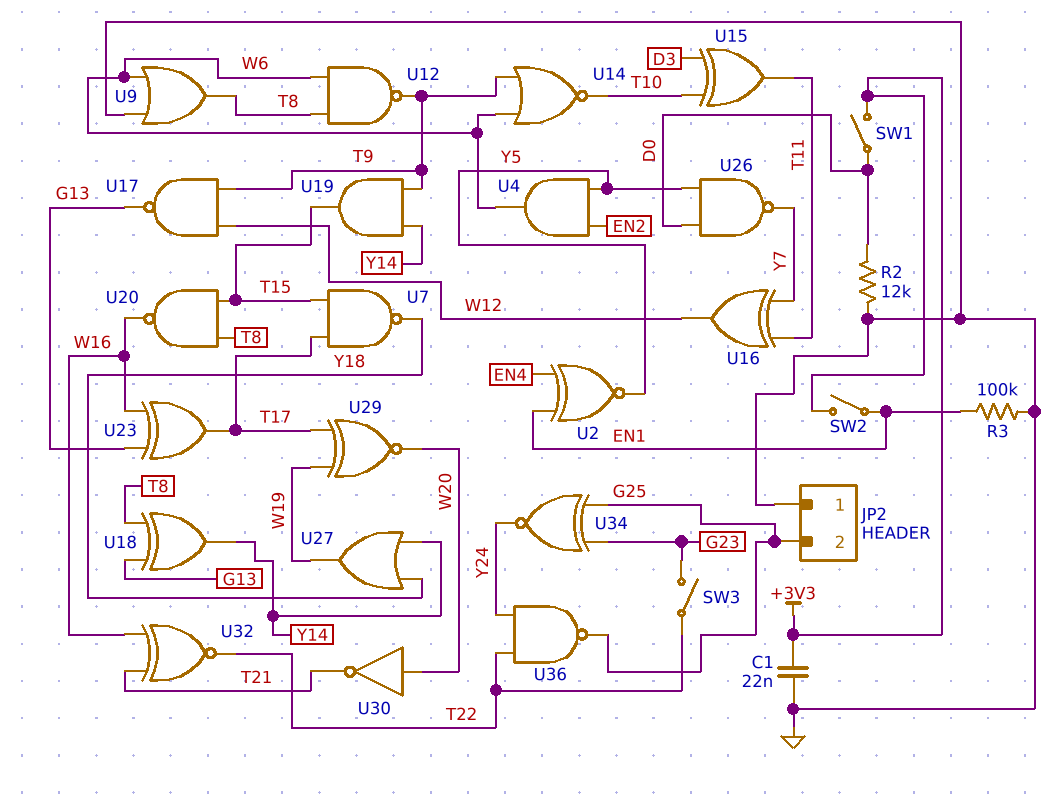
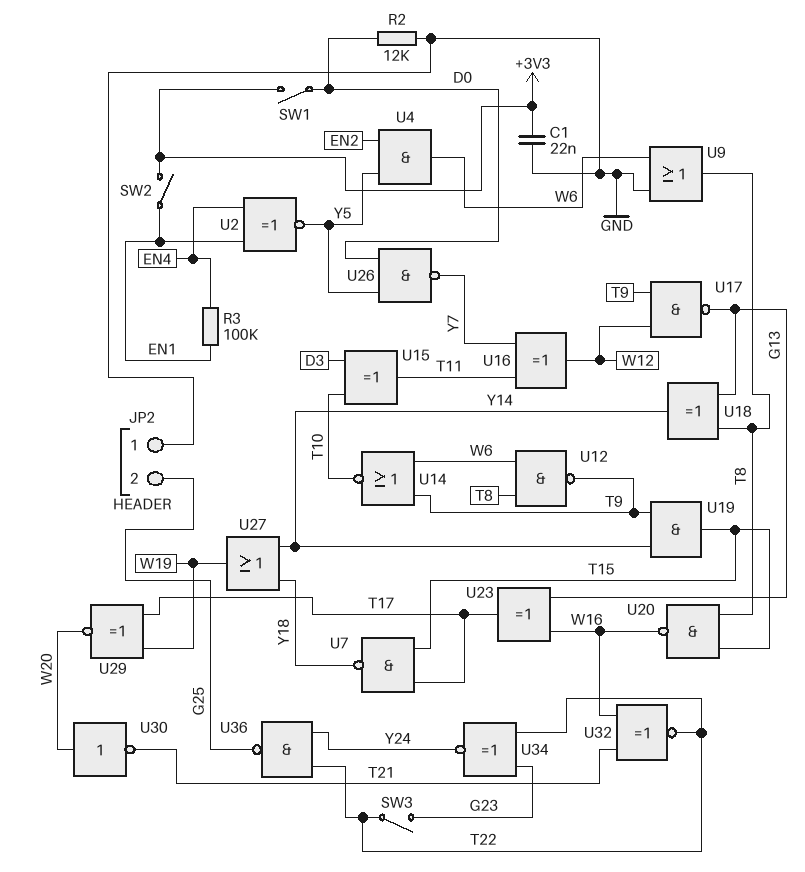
R3: 100k (EN1, GND) -> 100k (EN1, EN4)
U34: XNOR (in G23, in G25, out Y24) -> XNOR (in G23, in T22, out Y24)

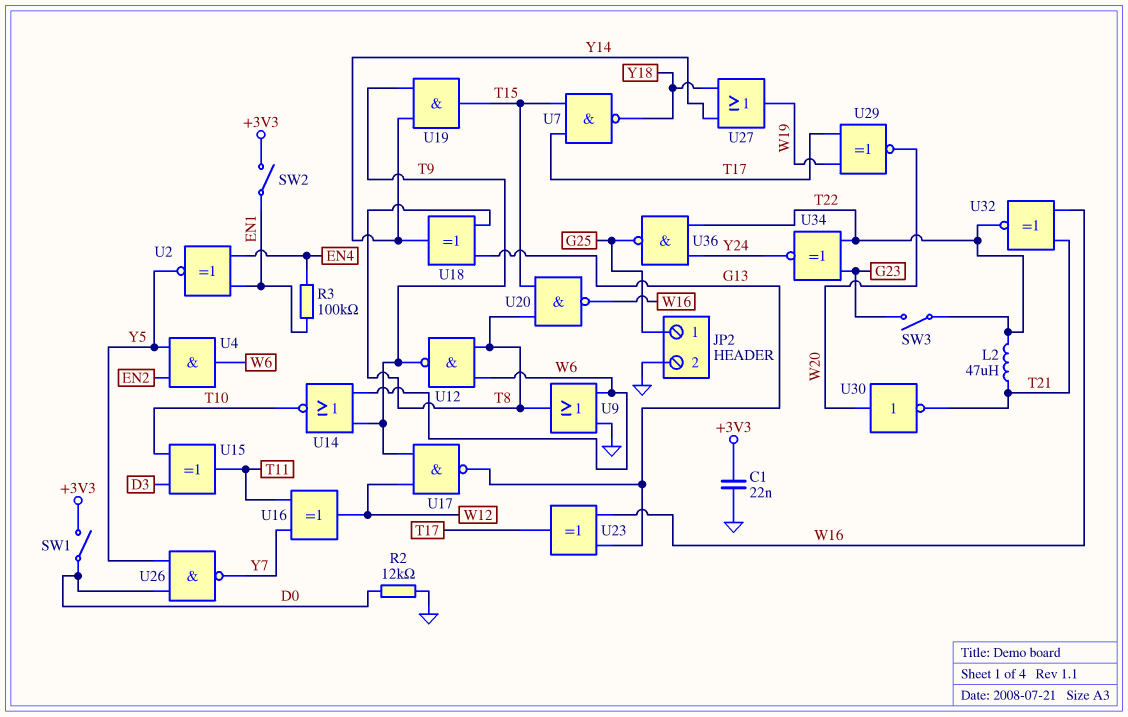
JP2 pin 1: GND -> G25
JP2 pin 2: G25 -> GND
L2: none -> 47uH (T21, T22)

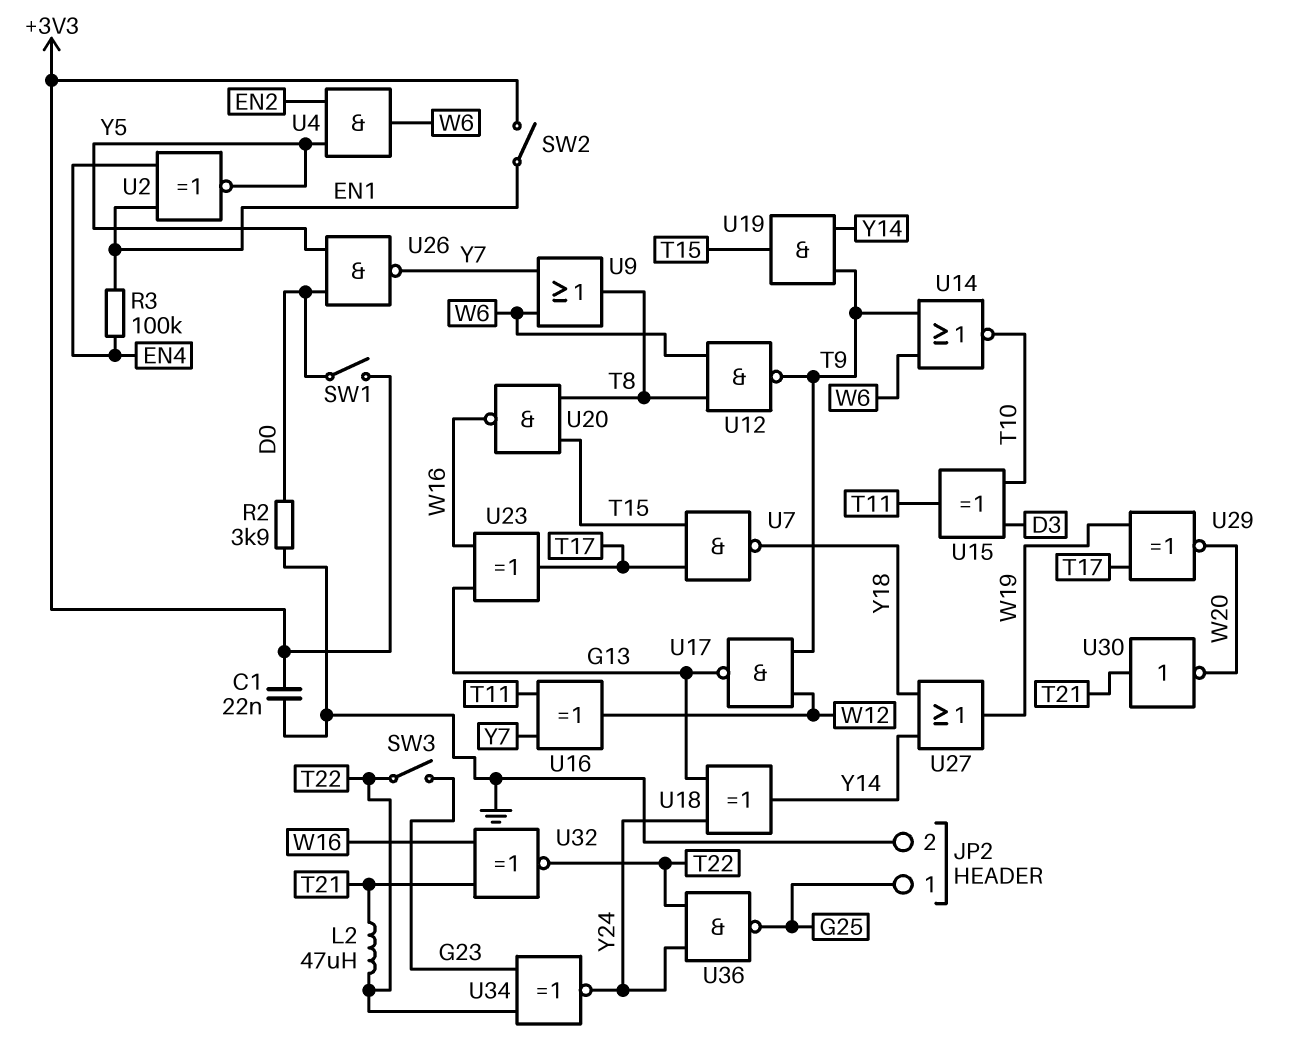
R2: 12k (D0, GND) -> 3.9k (D0, GND)
U9: OR (in GND, in W6, out T8) -> OR (in W6, in Y7, out T8)
U18: XOR (in G13, in T8, out Y14) -> XOR (in G13, in Y24, out Y14)
U30: NOT (in W20, out T21) -> NOT (in T21, out W20)

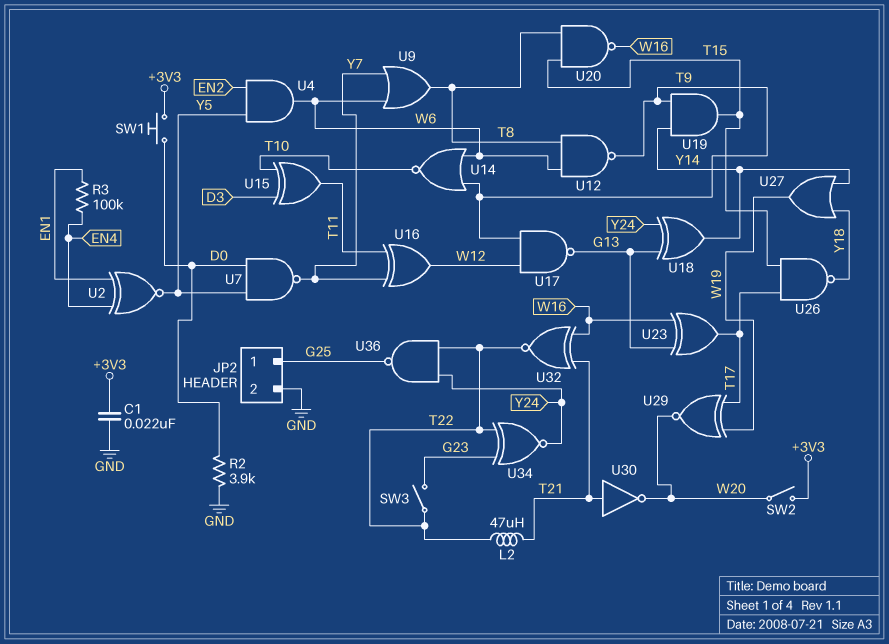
SW1: switch (+3V3, D0) -> button (+3V3, D0)
SW2: switch (+3V3, EN1) -> switch (+3V3, W20)
U7: NAND (in T15, in T17, out Y18) -> NAND (in D0, in Y5, out Y7)
U26: NAND (in D0, in Y5, out Y7) -> NAND (in T15, in T17, out Y18)

